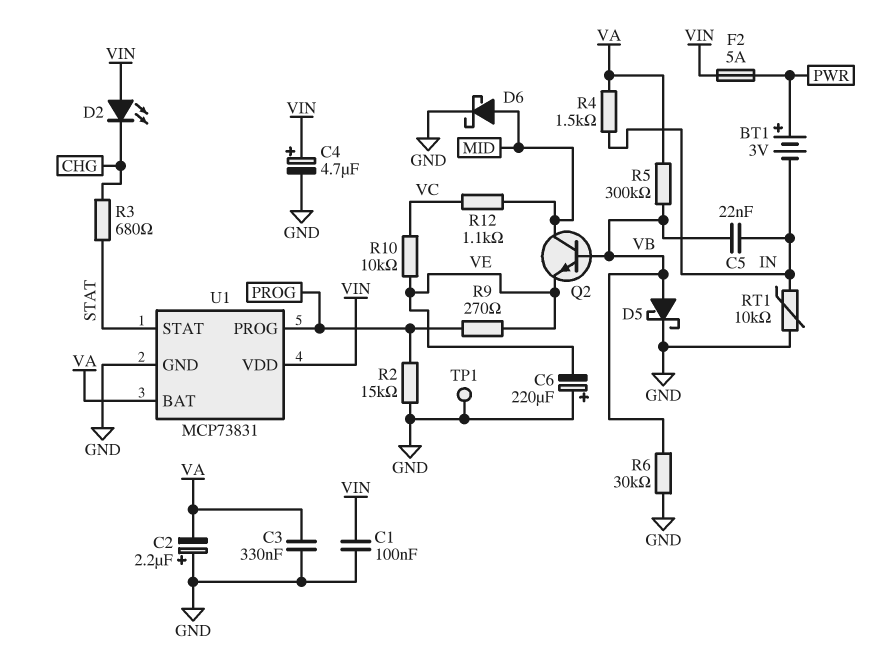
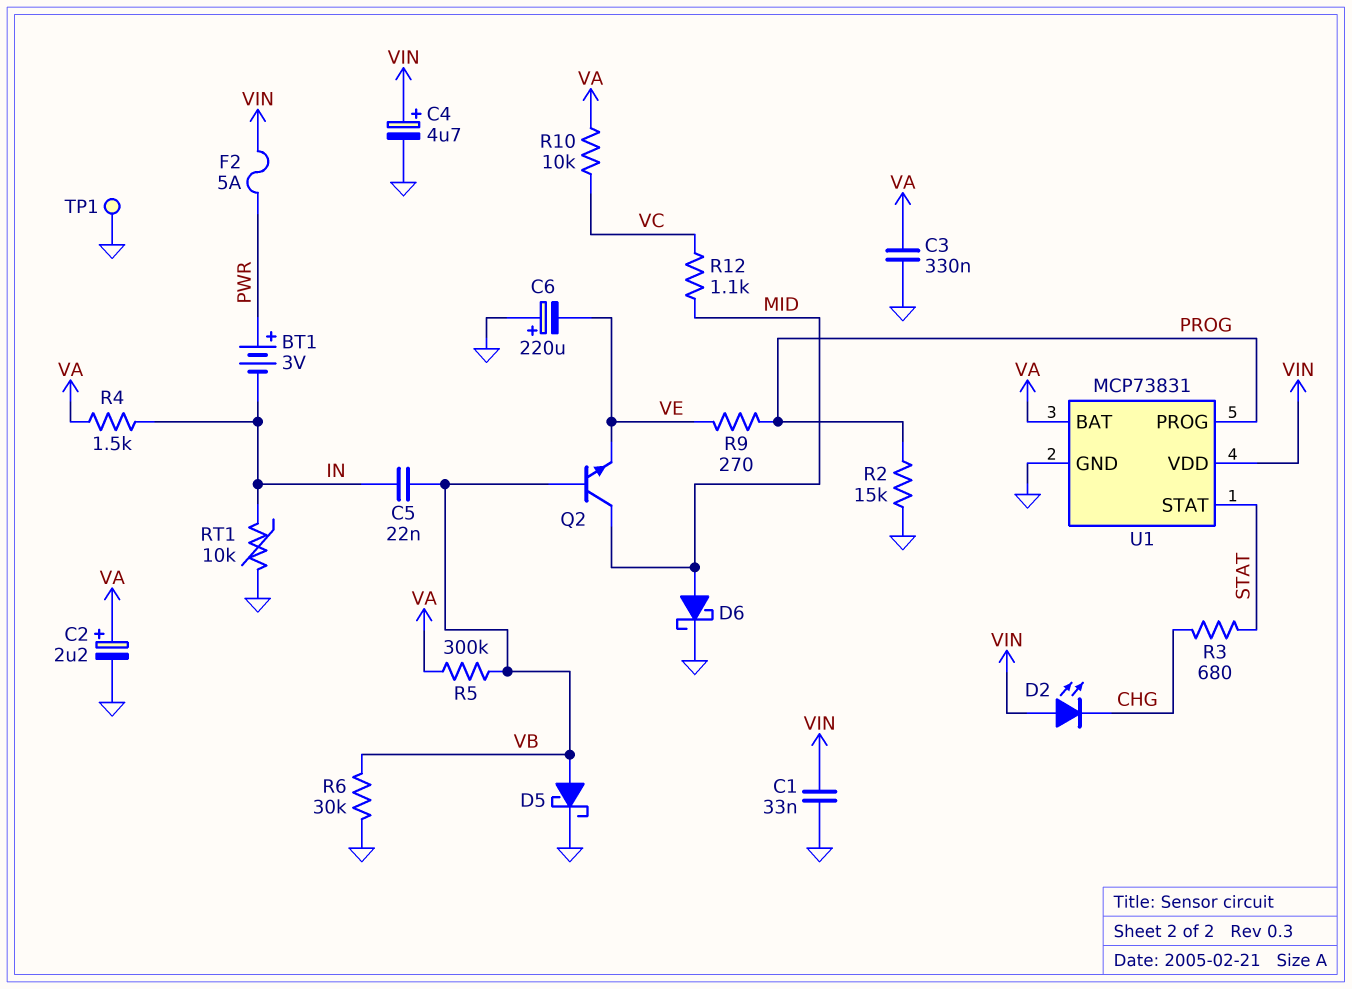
C1: 100nF (GND, VIN) -> 33nF (GND, VIN)
C2: 2.2uF (plus GND, minus VA) -> 2.2uF (plus VA, minus GND)
R10: 10k (VC, VE) -> 10k (VA, VC)

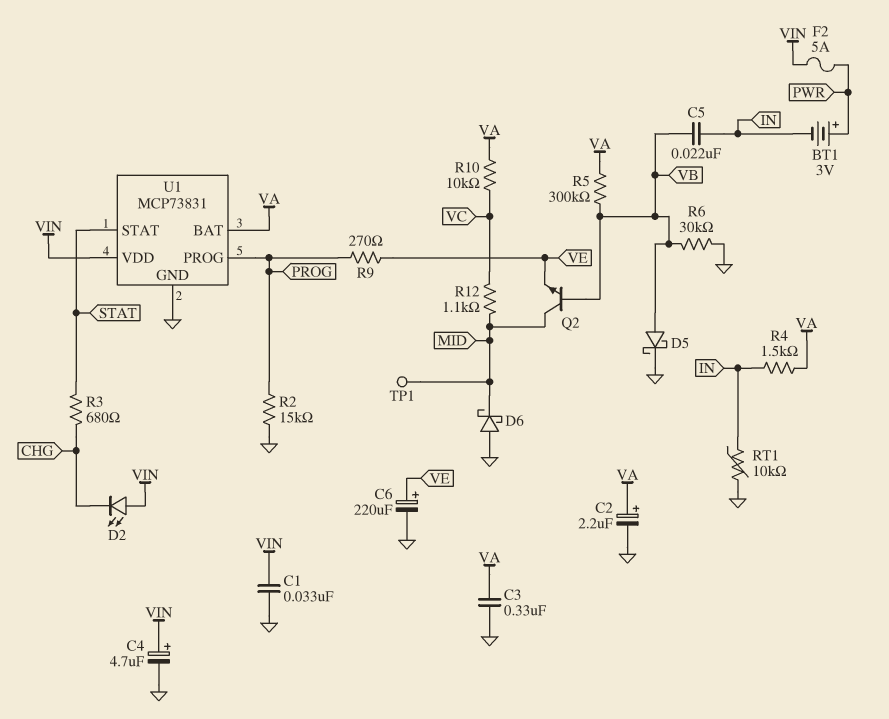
C6: 220uF (plus GND, minus VE) -> 220uF (plus VE, minus GND)
D6: schottky (A MID, K GND) -> schottky (A GND, K MID)
TP1: test point (GND) -> test point (MID)

